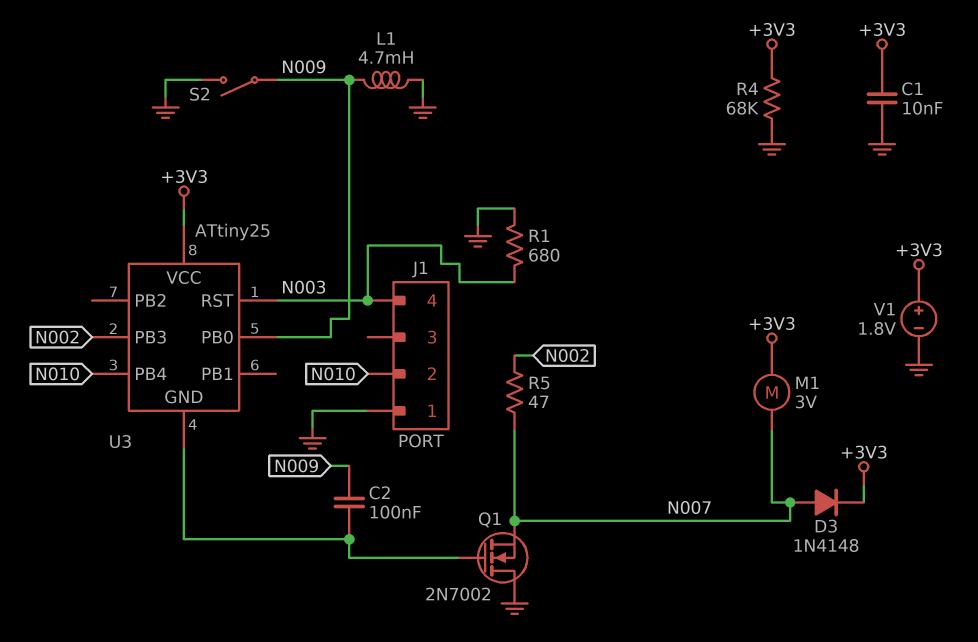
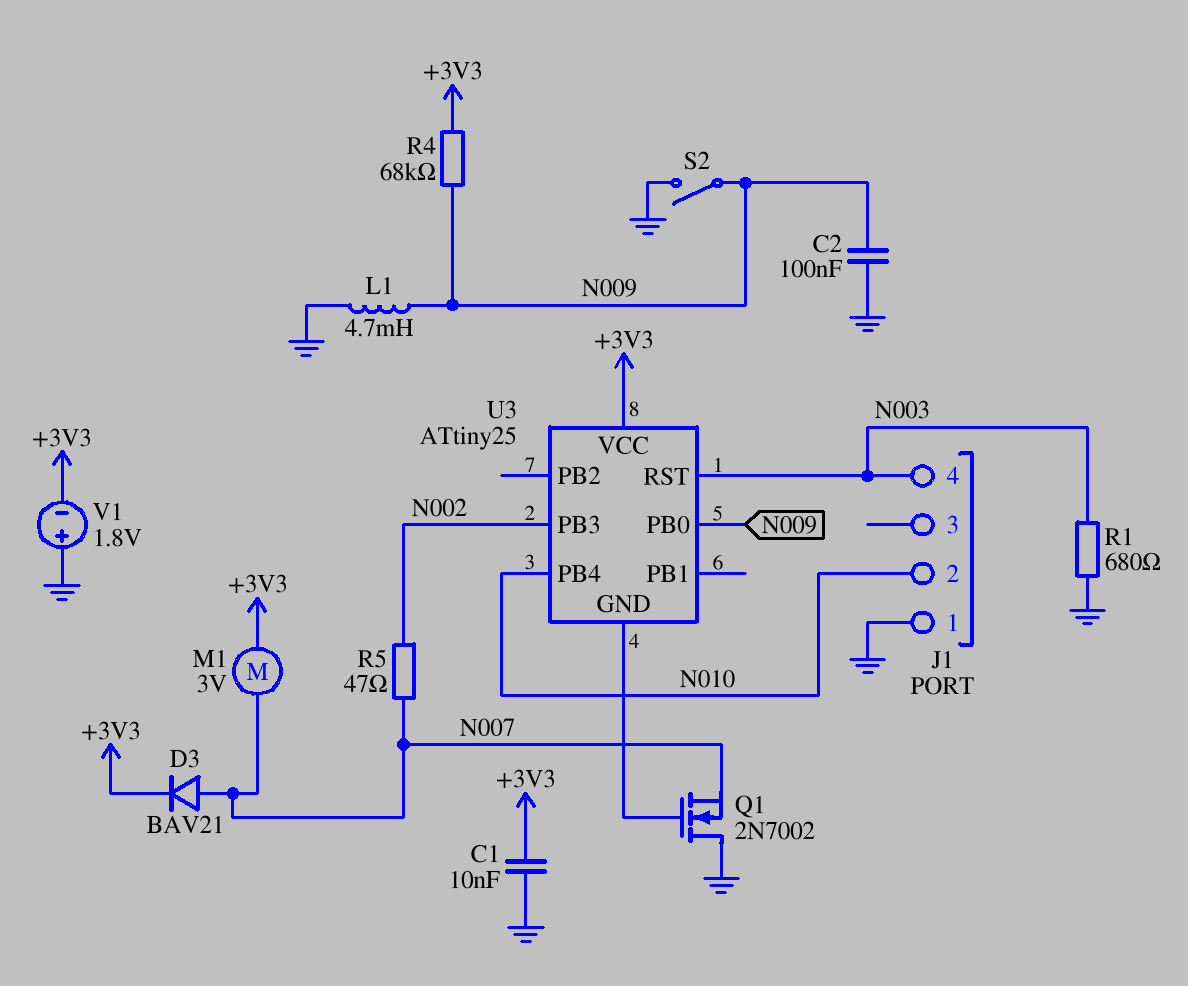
C2: 100nF (N009, U3/GND) -> 100nF (GND, N009)
D3: diode 1N4148 (A N007, K +3V3) -> diode BAV21 (A N007, K +3V3)
R4: 68k (+3V3, GND) -> 68k (+3V3, N009)
V1: 1.8V (plus +3V3, minus GND) -> 1.8V (plus GND, minus +3V3)

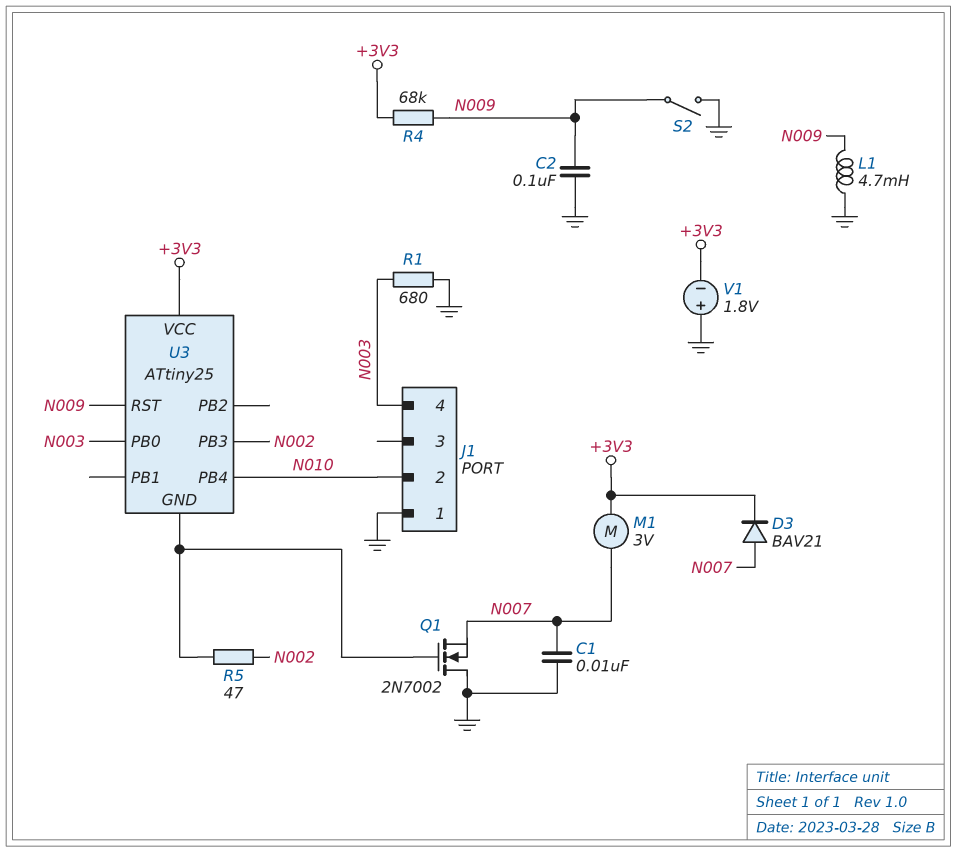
C1: 10nF (+3V3, GND) -> 10nF (GND, N007)
R5: 47 (N002, N007) -> 47 (N002, U3/GND)
U3 pin PB0: N009 -> N003
U3 pin RST: N003 -> N009

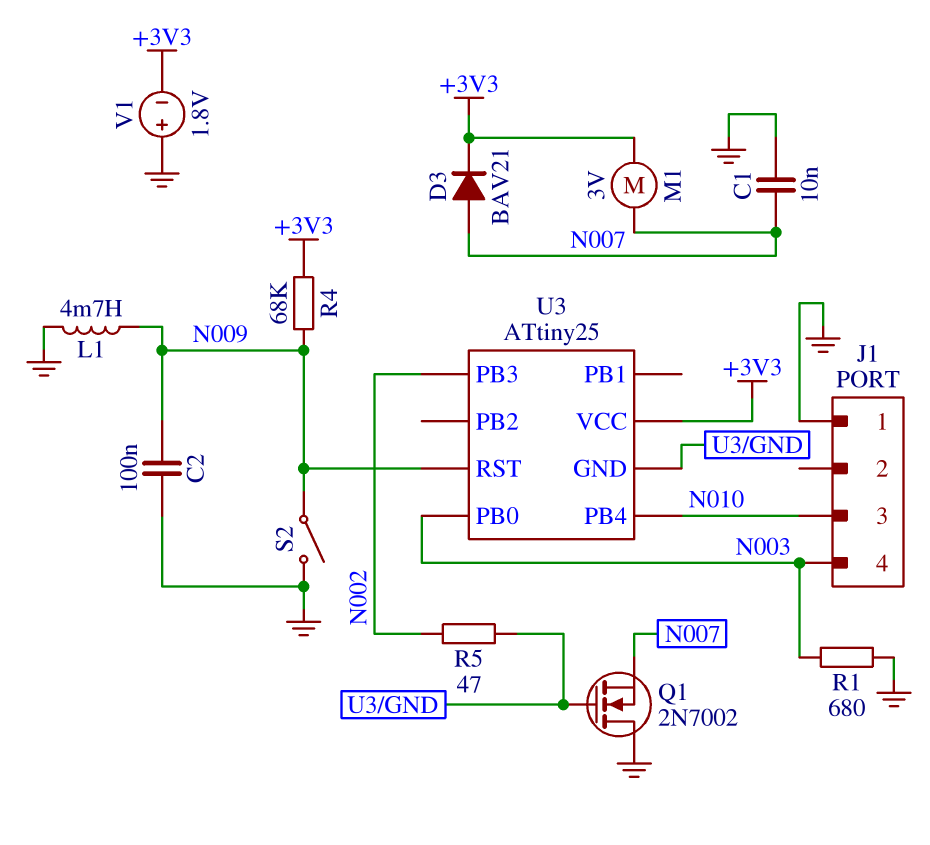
J1 pin 2: N010 -> none
J1 pin 3: none -> N010

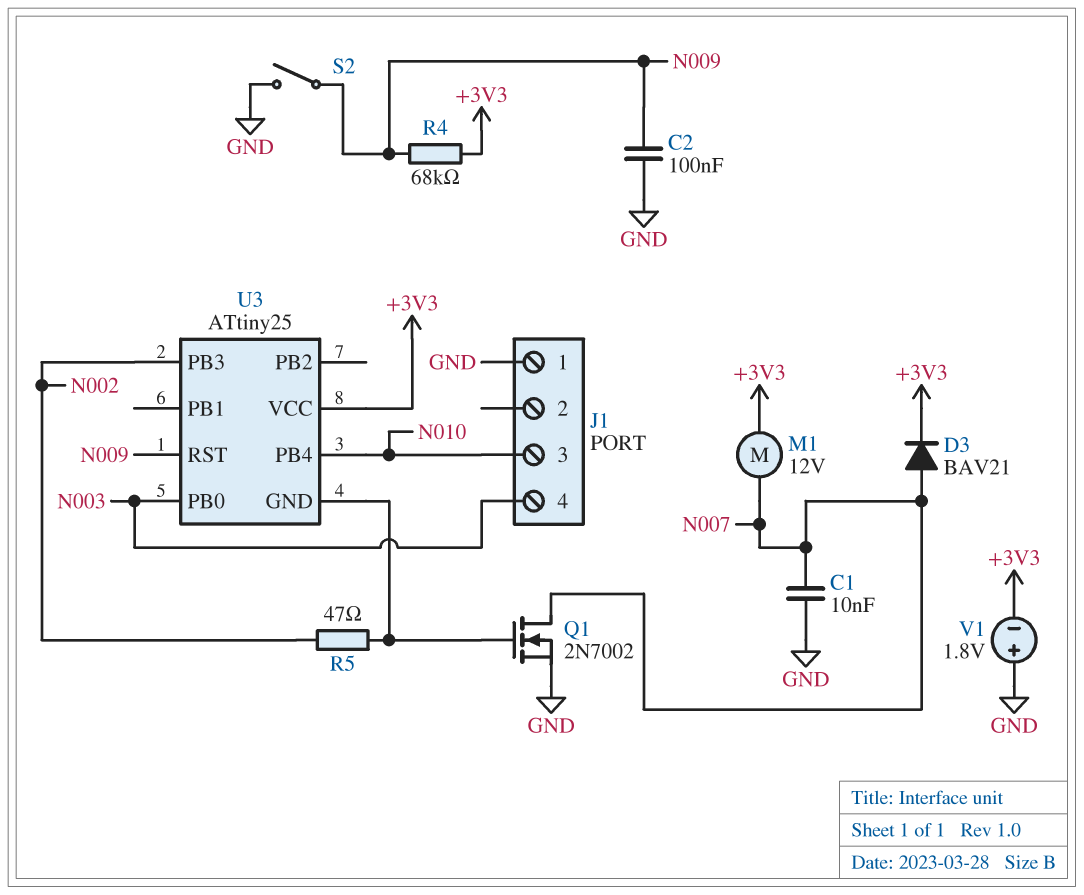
L1: 4.7mH (GND, N009) -> none
M1: motor 3V (+3V3, N007) -> motor 12V (+3V3, N007)
Q1: NMOS 2N7002 (G U3/GND, D GND, S N007) -> NMOS 2N7002 (G U3/GND, D N007, S GND)
R1: 680 (GND, N003) -> none

